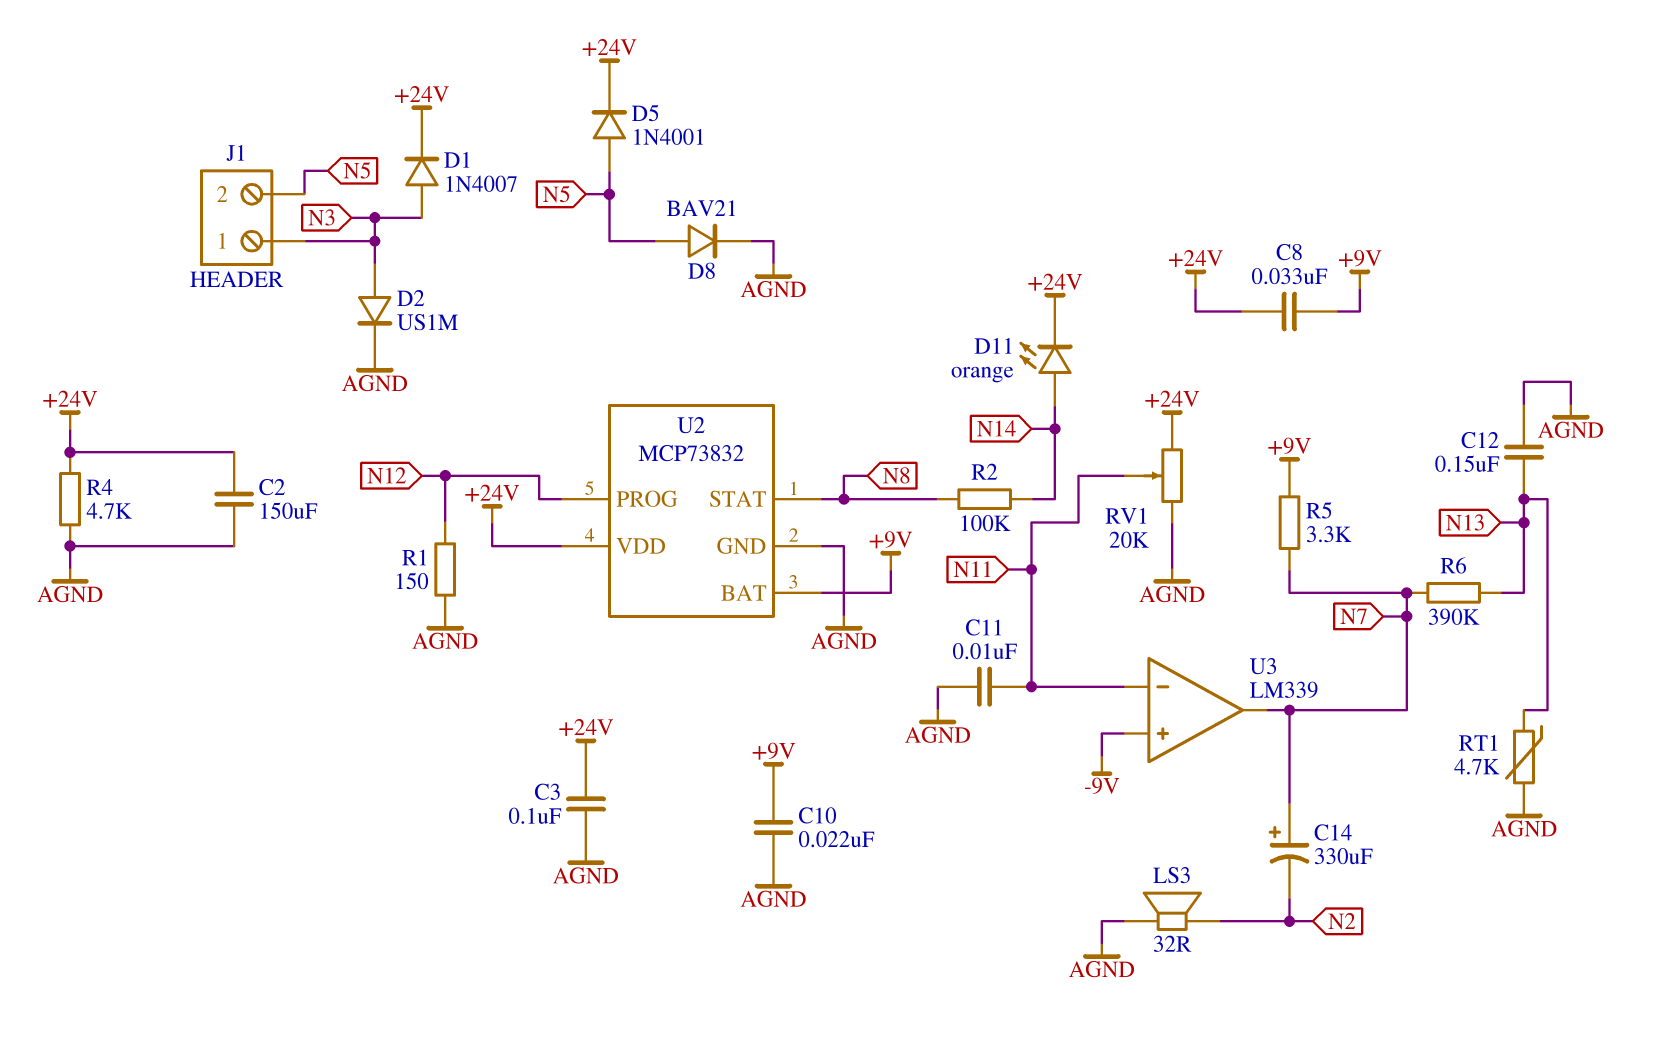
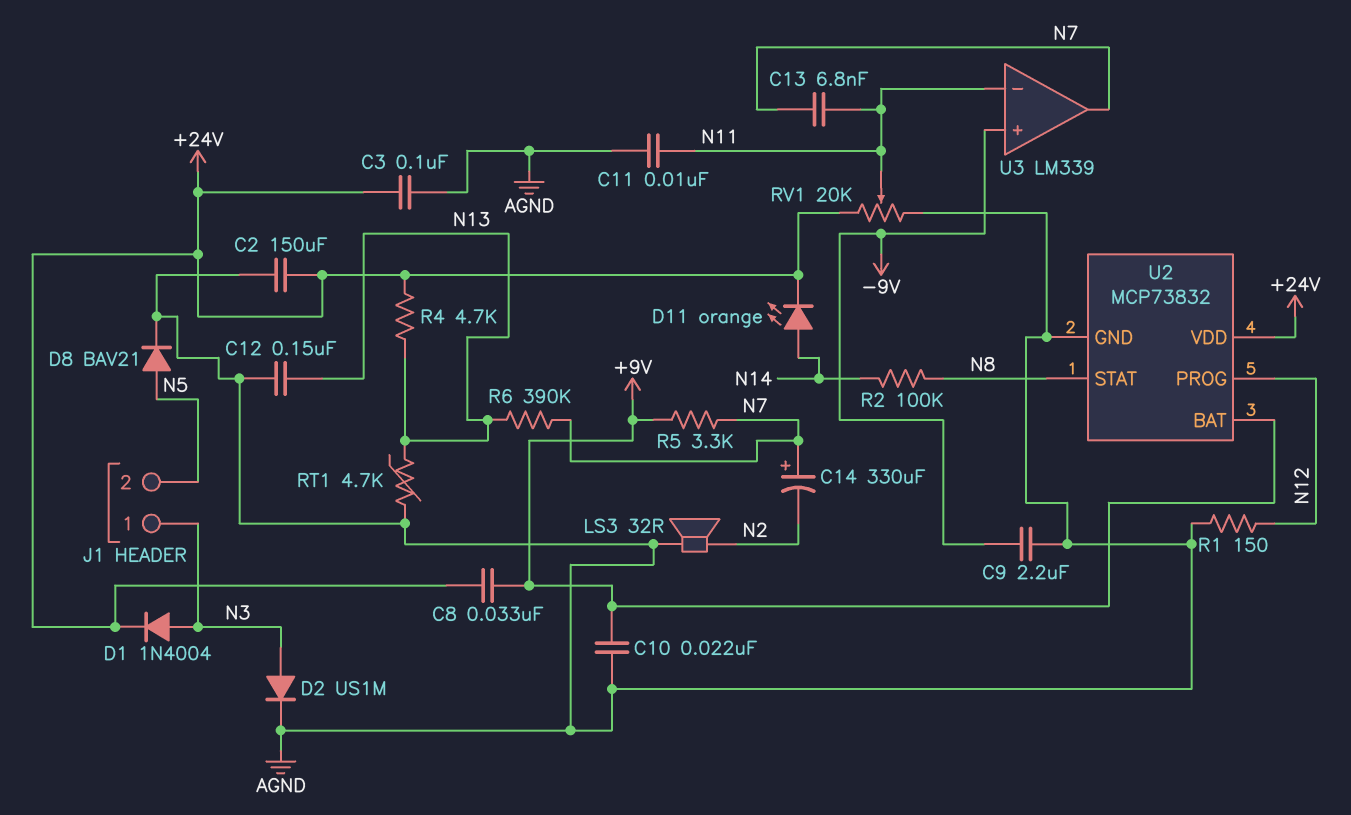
C9: none -> 2.2uF (-9V, AGND)
C13: none -> 6.8nF (N7, N11)
D1: diode 1N4007 (A N3, K +24V) -> diode 1N4004 (A N3, K +24V)
D5: diode 1N4001 (A N5, K +24V) -> none
R4: 4.7k (+24V, AGND) -> 4.7k (+24V, N13)

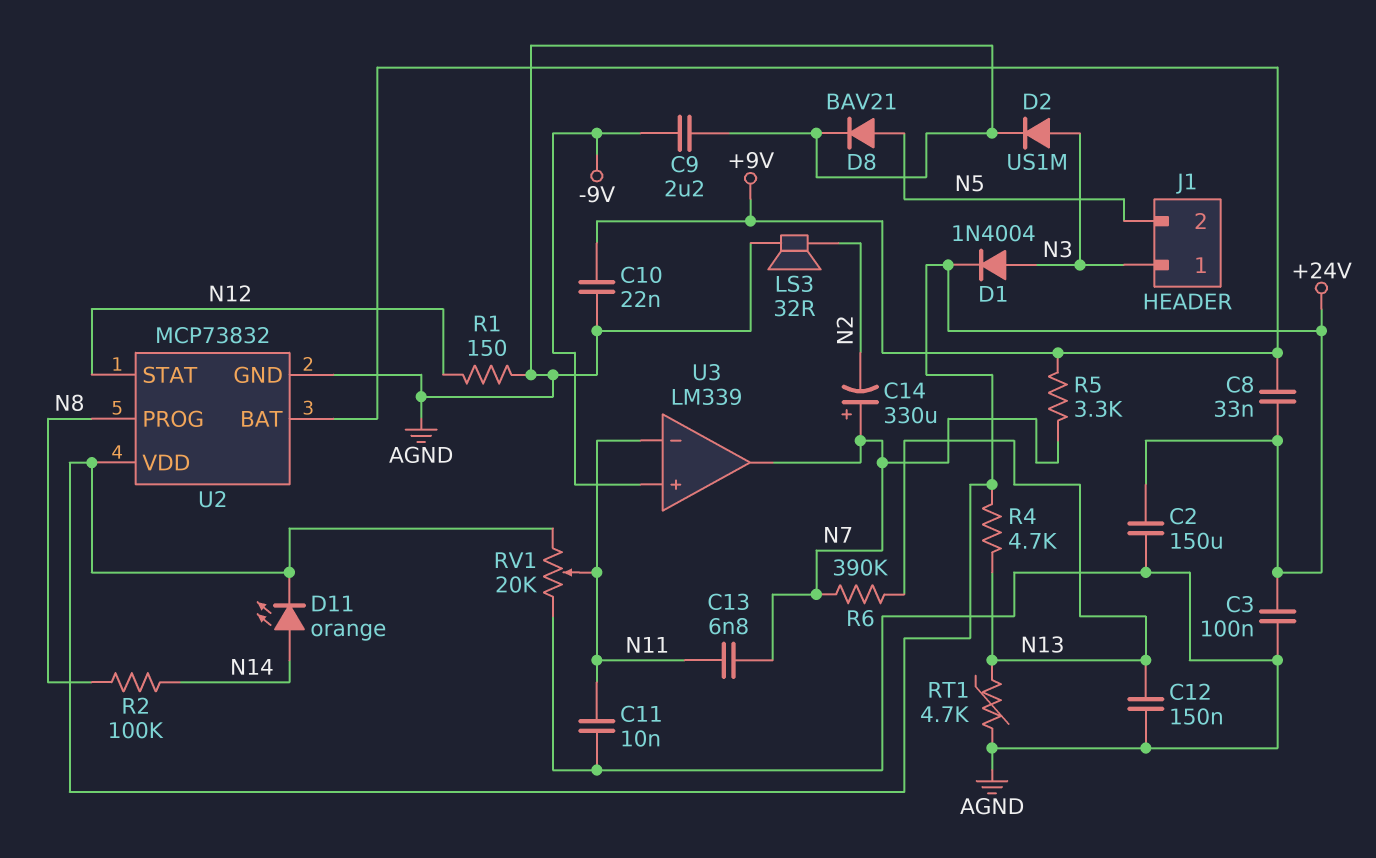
U2 pin PROG: N12 -> N8
U2 pin STAT: N8 -> N12

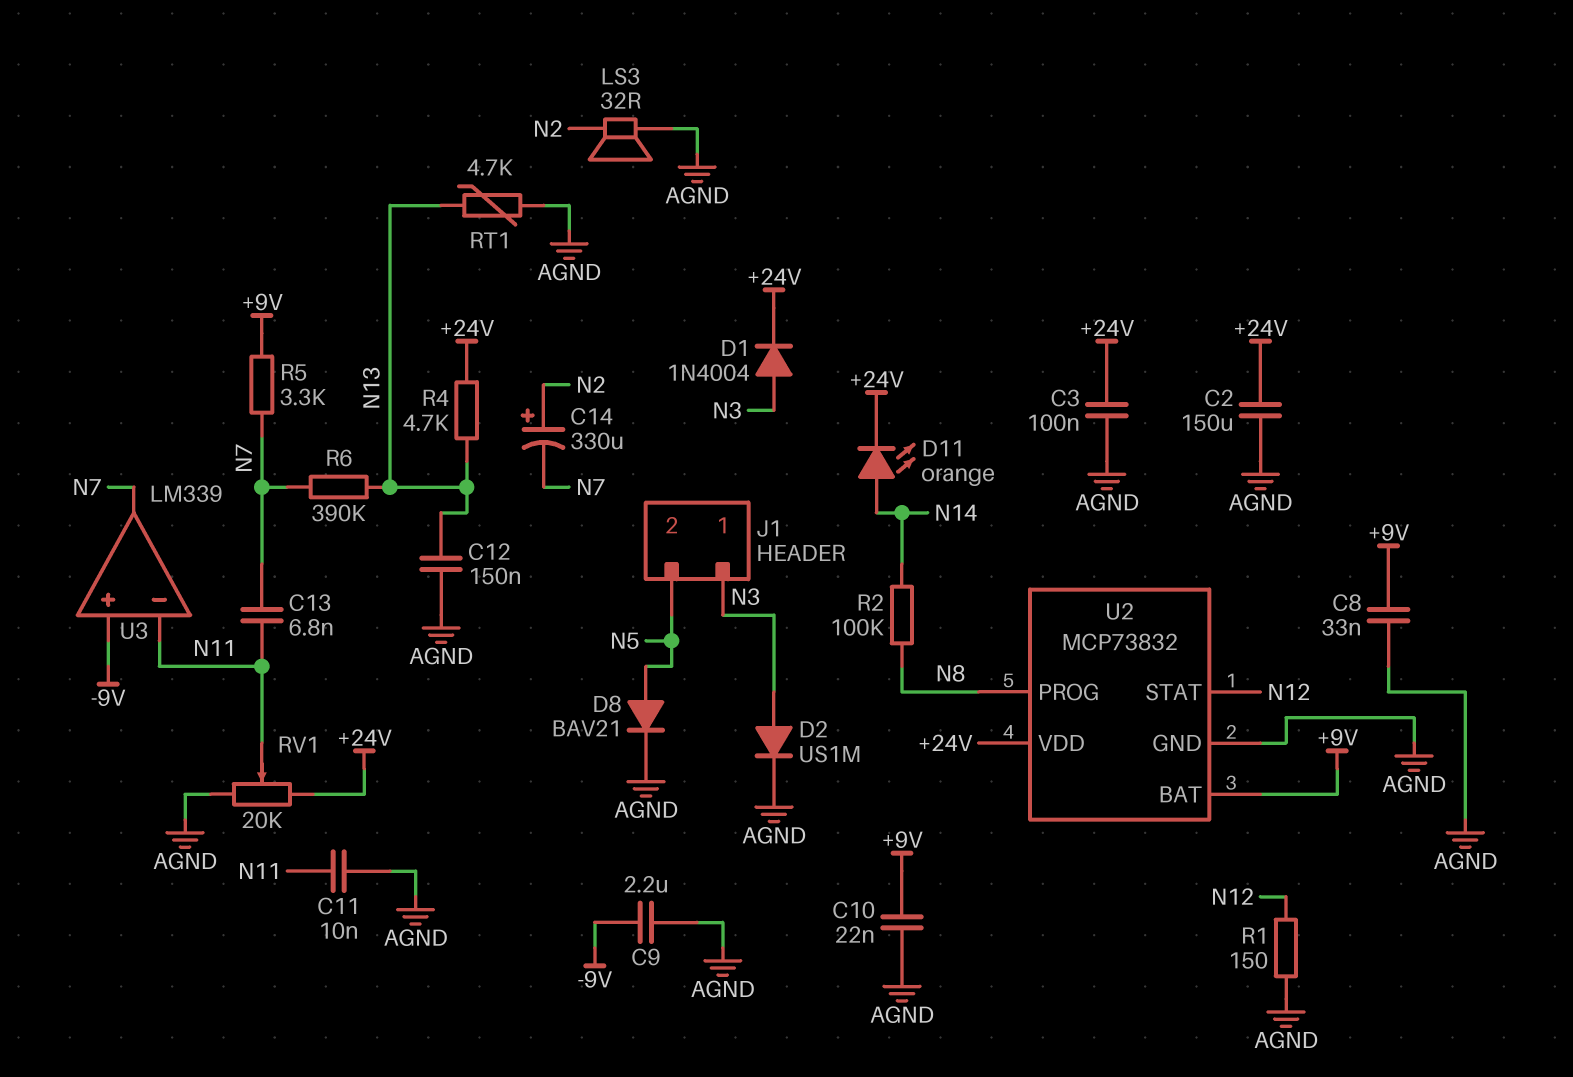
C8: 33nF (+9V, +24V) -> 33nF (+9V, AGND)
C14: 330uF (plus N7, minus N2) -> 330uF (plus N2, minus N7)

